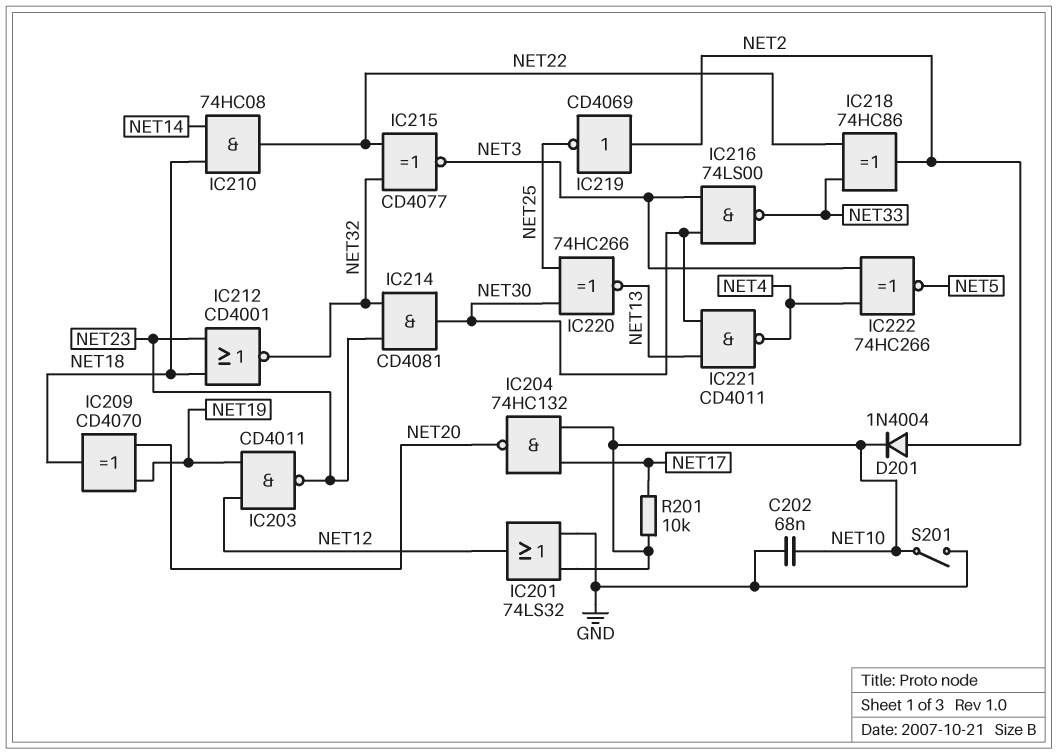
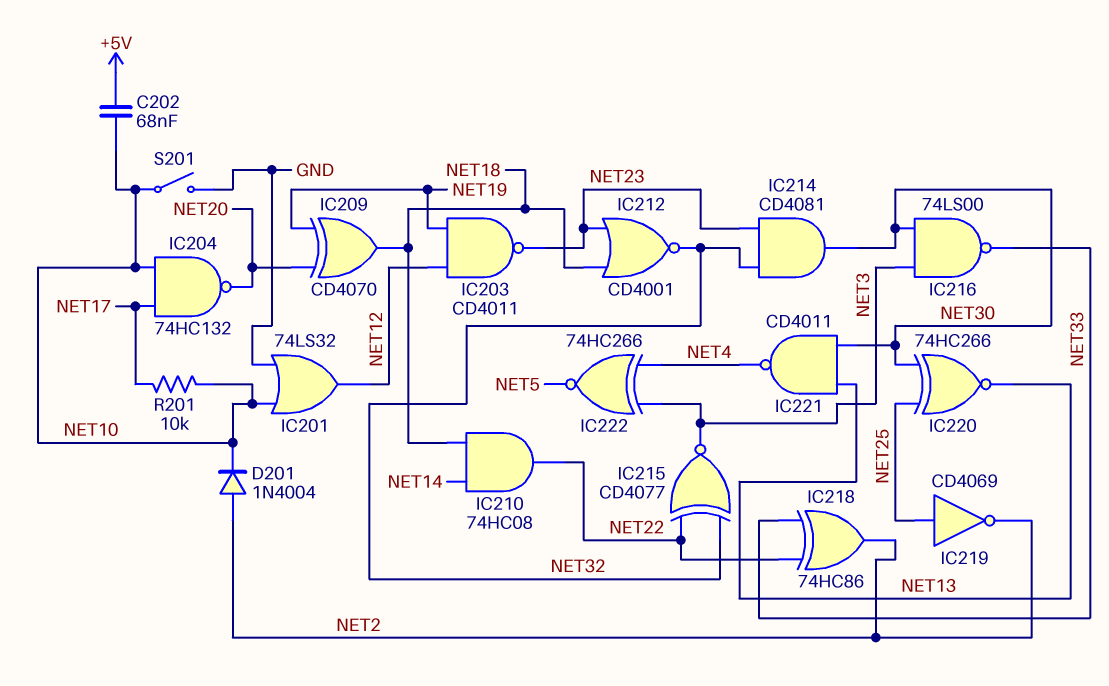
C202: 68nF (GND, NET10) -> 68nF (+5V, NET10)
IC219: NOT CD4069 (in NET2, out NET25) -> NOT CD4069 (in NET25, out NET2)

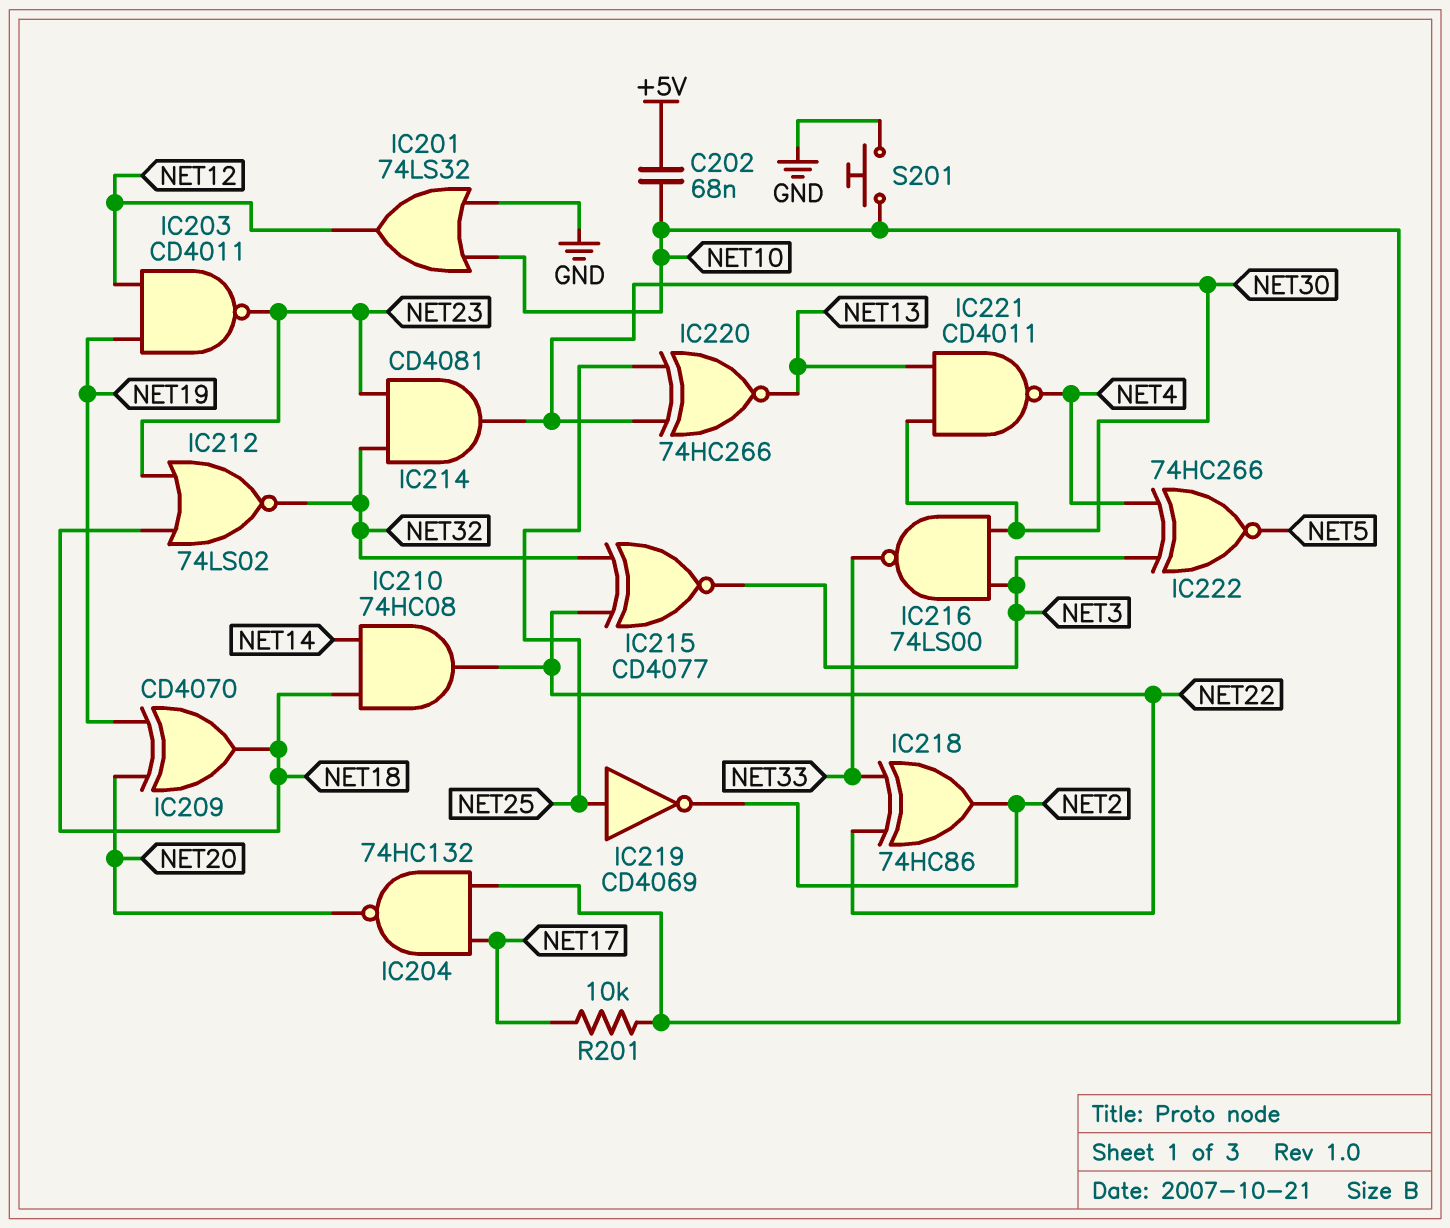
D201: diode 1N4004 (A NET2, K NET10) -> none
IC212: NOR CD4001 (in NET18, in NET23, out NET32) -> NOR 74LS02 (in NET18, in NET23, out NET32)
S201: switch (GND, NET10) -> button (GND, NET10)

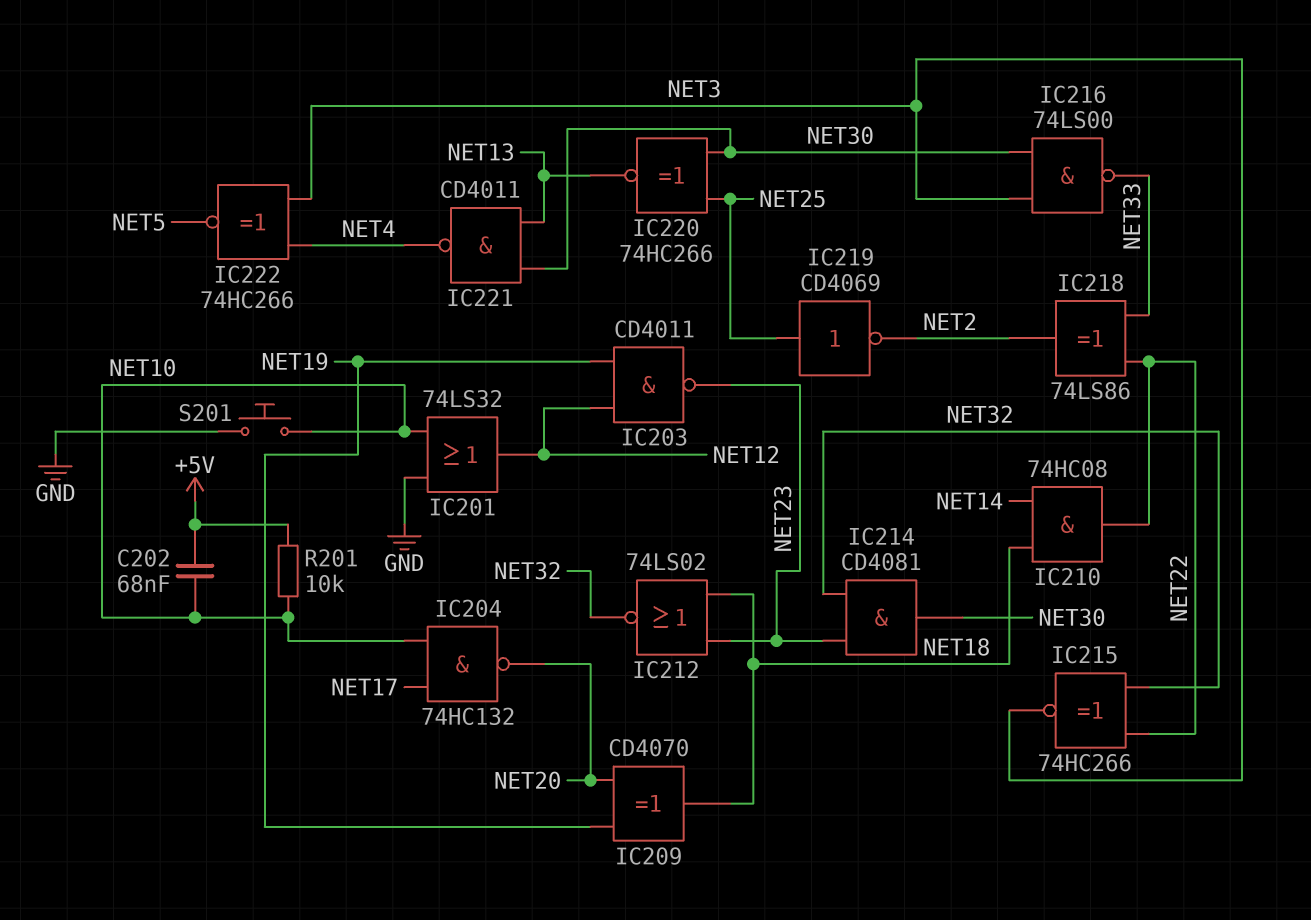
IC215: XNOR CD4077 (in NET22, in NET32, out NET3) -> XNOR 74HC266 (in NET22, in NET32, out NET3)
IC218: XOR 74HC86 (in NET22, in NET33, out NET2) -> XOR 74LS86 (in NET22, in NET33, out NET2)
R201: 10k (NET10, NET17) -> 10k (+5V, NET10)

